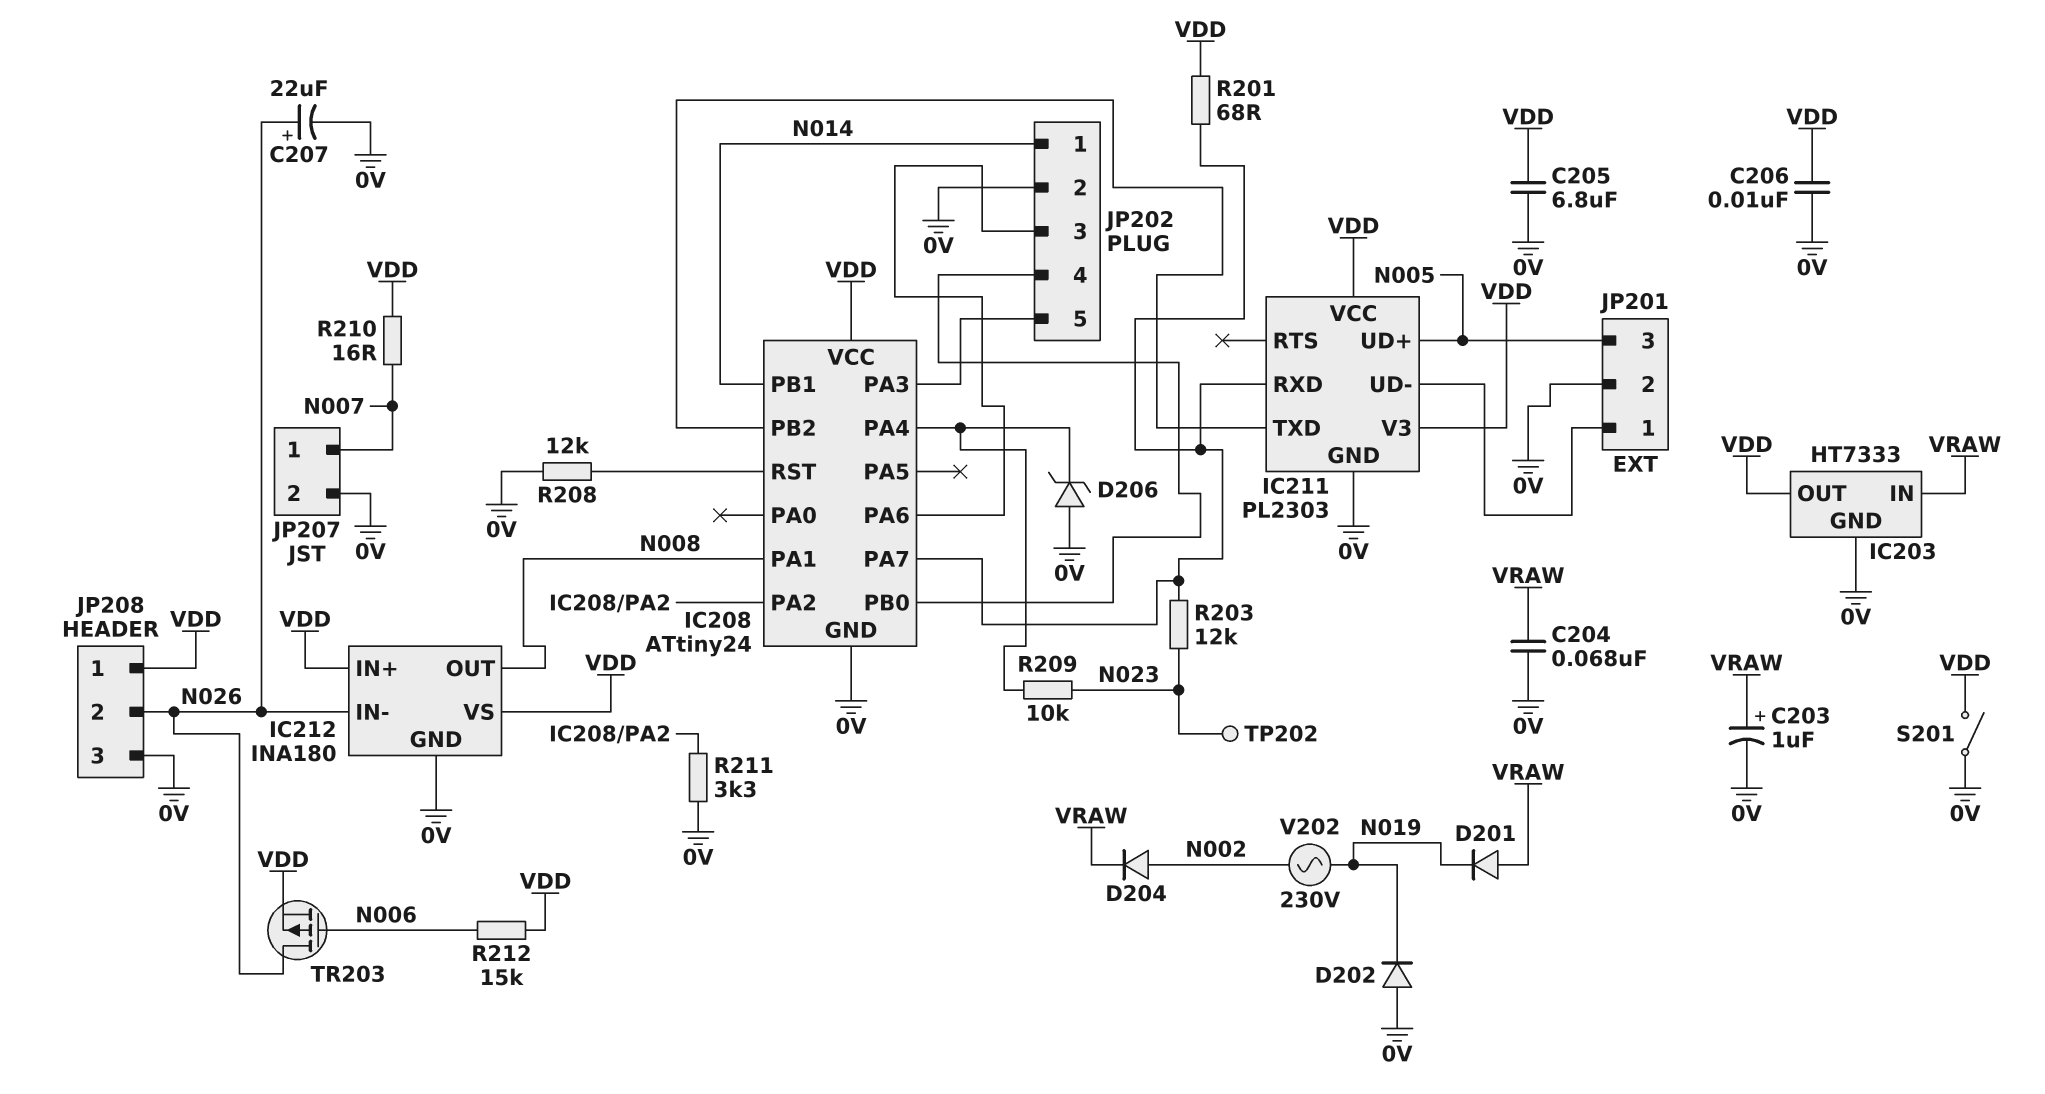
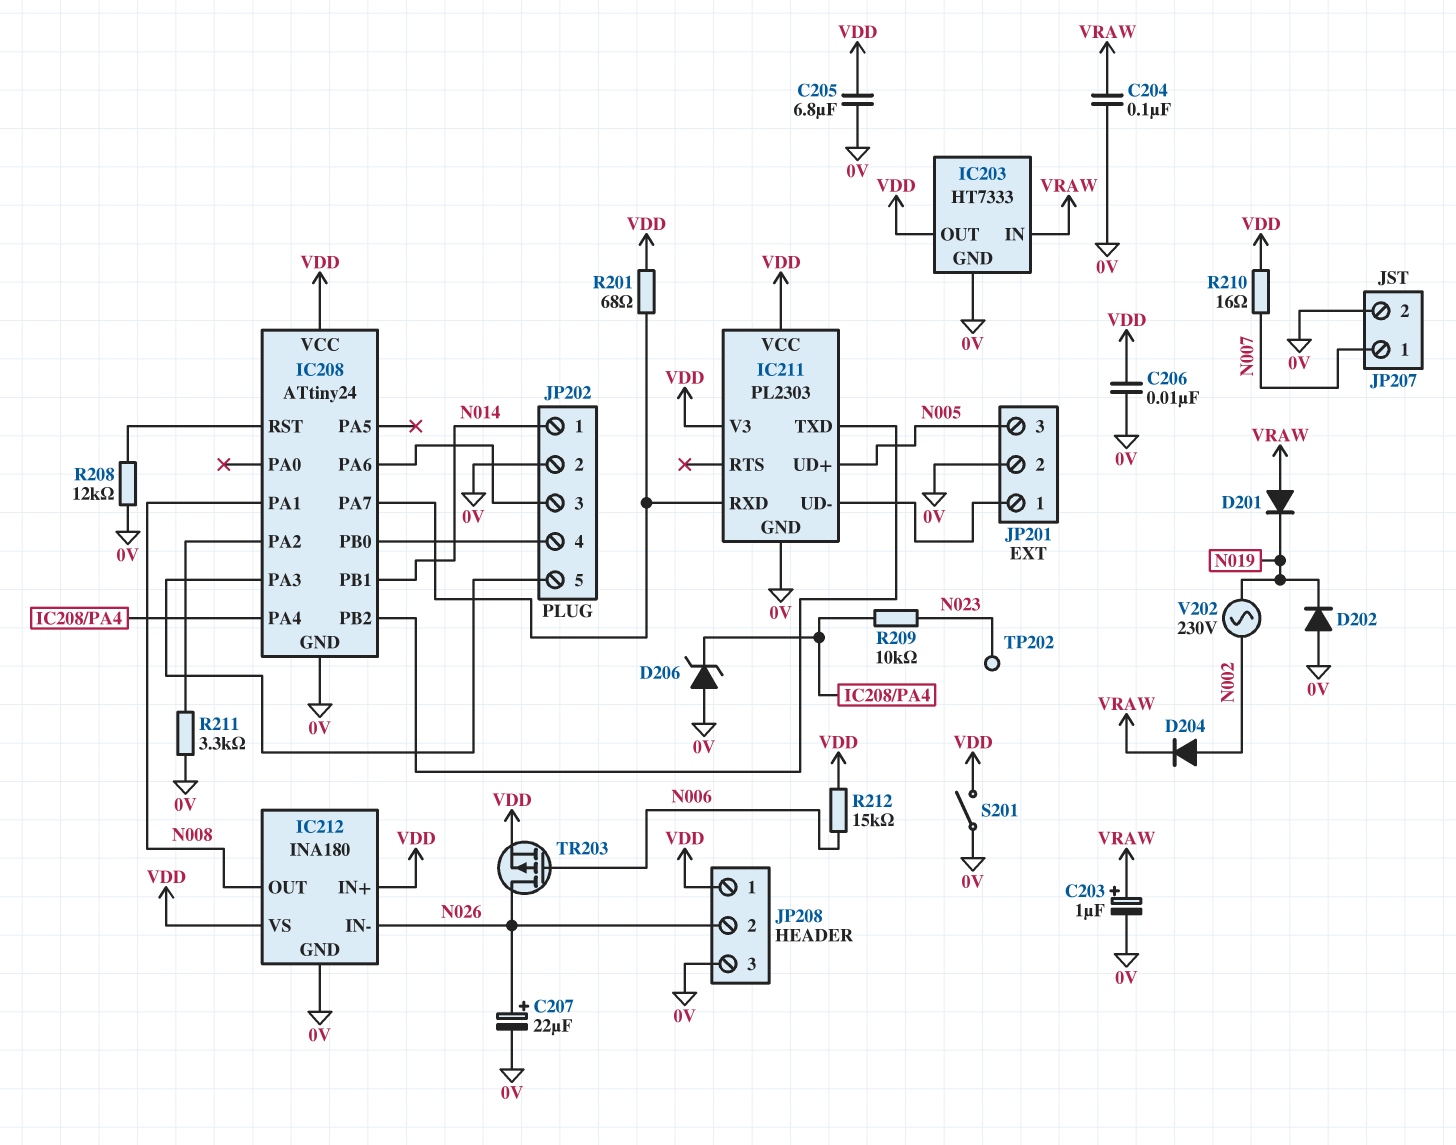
C204: 68nF (0V, VRAW) -> 100nF (0V, VRAW)
R203: 12k (IC208/PA7, N023) -> none

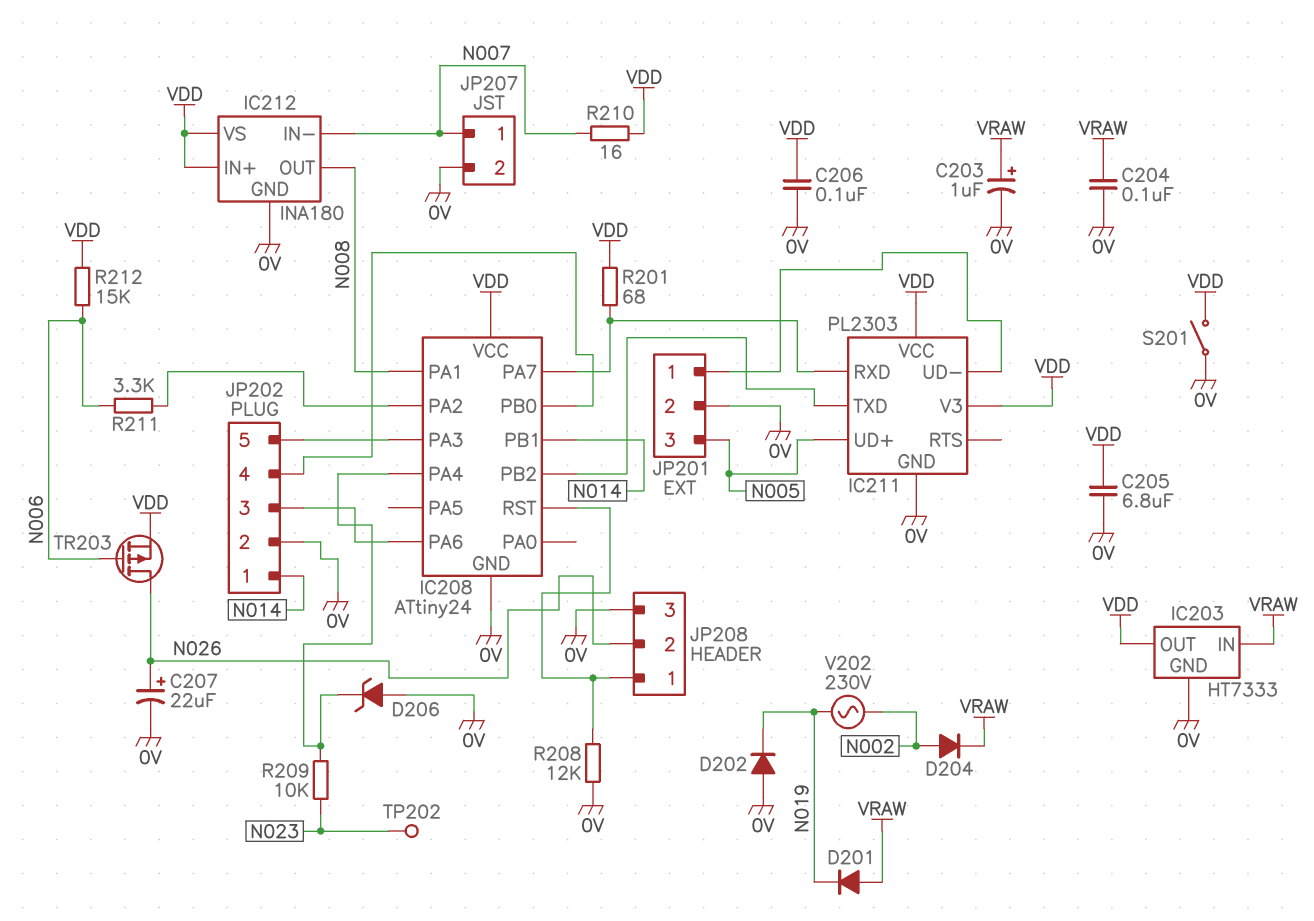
C206: 10nF (0V, VDD) -> 100nF (0V, VDD)
IC212 pin IN-: N026 -> N007
JP208 pin 1: VDD -> IC208/RST
R211: 3.3k (0V, IC208/PA2) -> 3.3k (IC208/PA2, N006)

